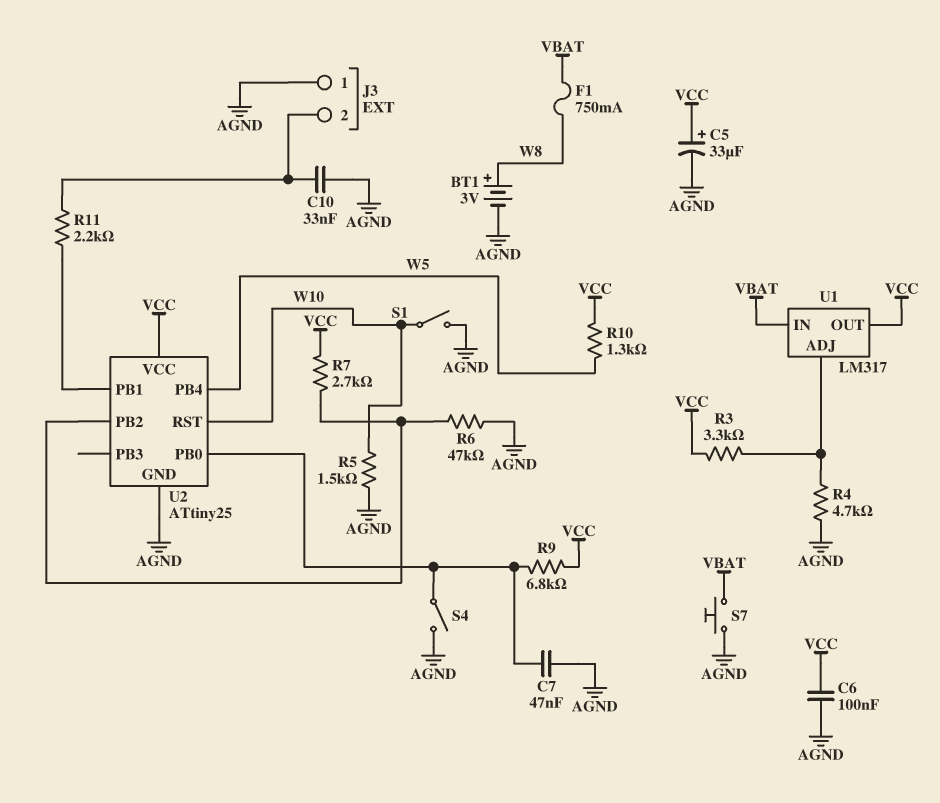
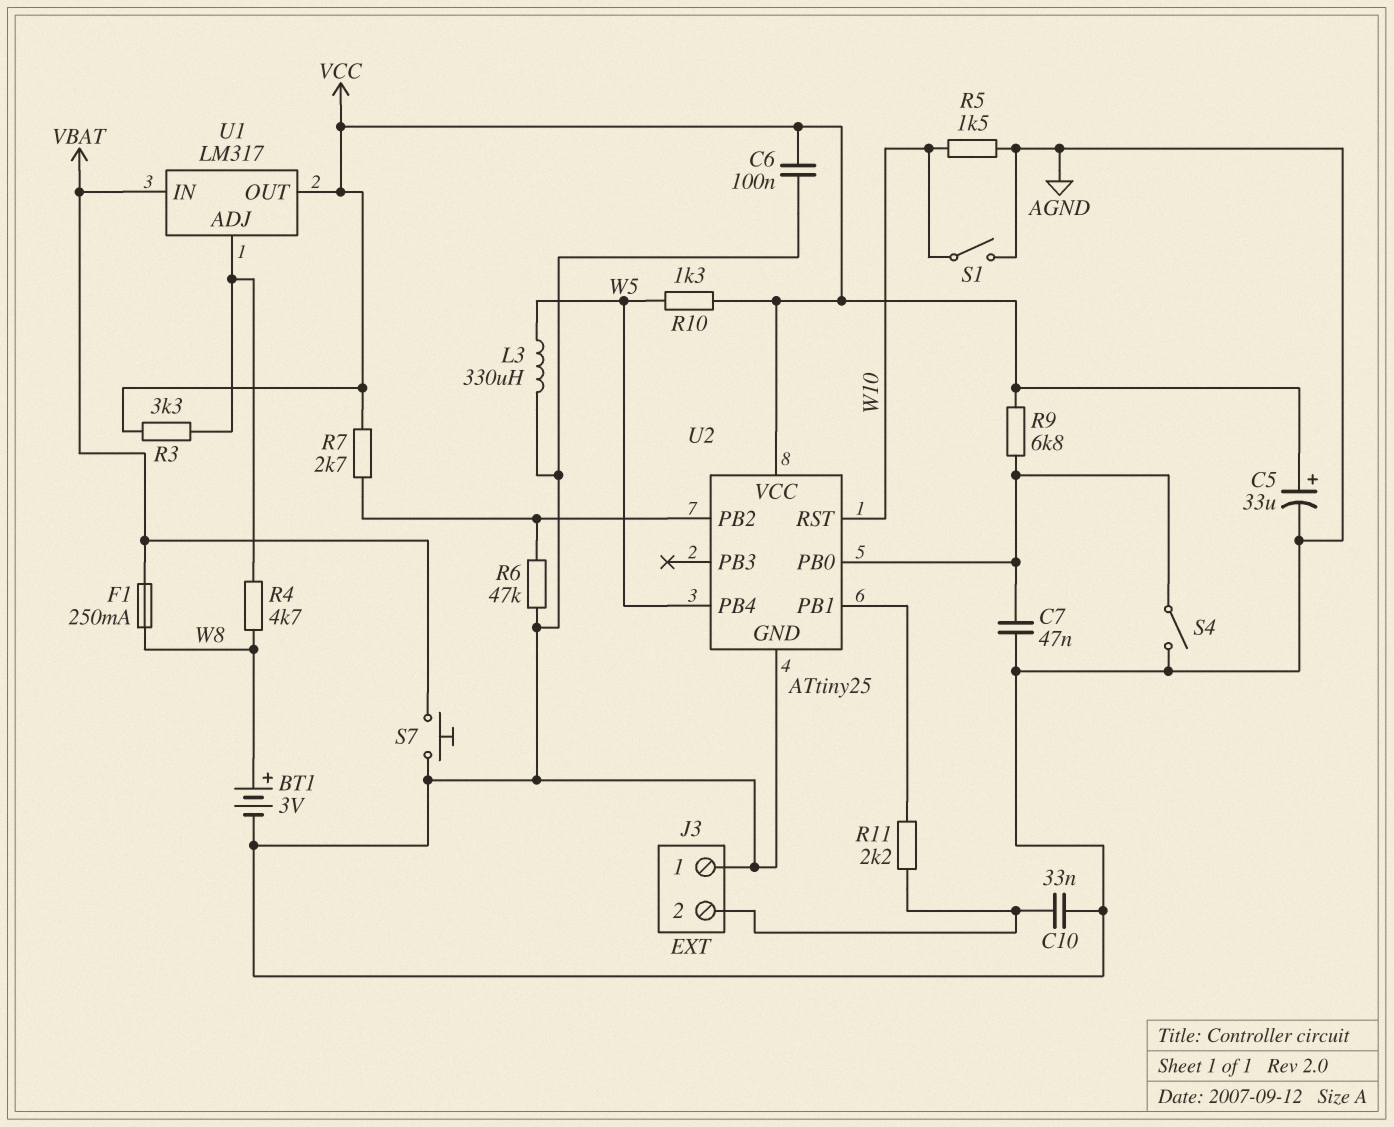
F1: 750mA (VBAT, W8) -> 250mA (VBAT, W8)
L3: none -> 330uH (AGND, W5)
R4: 4.7k (AGND, U1/ADJ) -> 4.7k (U1/ADJ, W8)

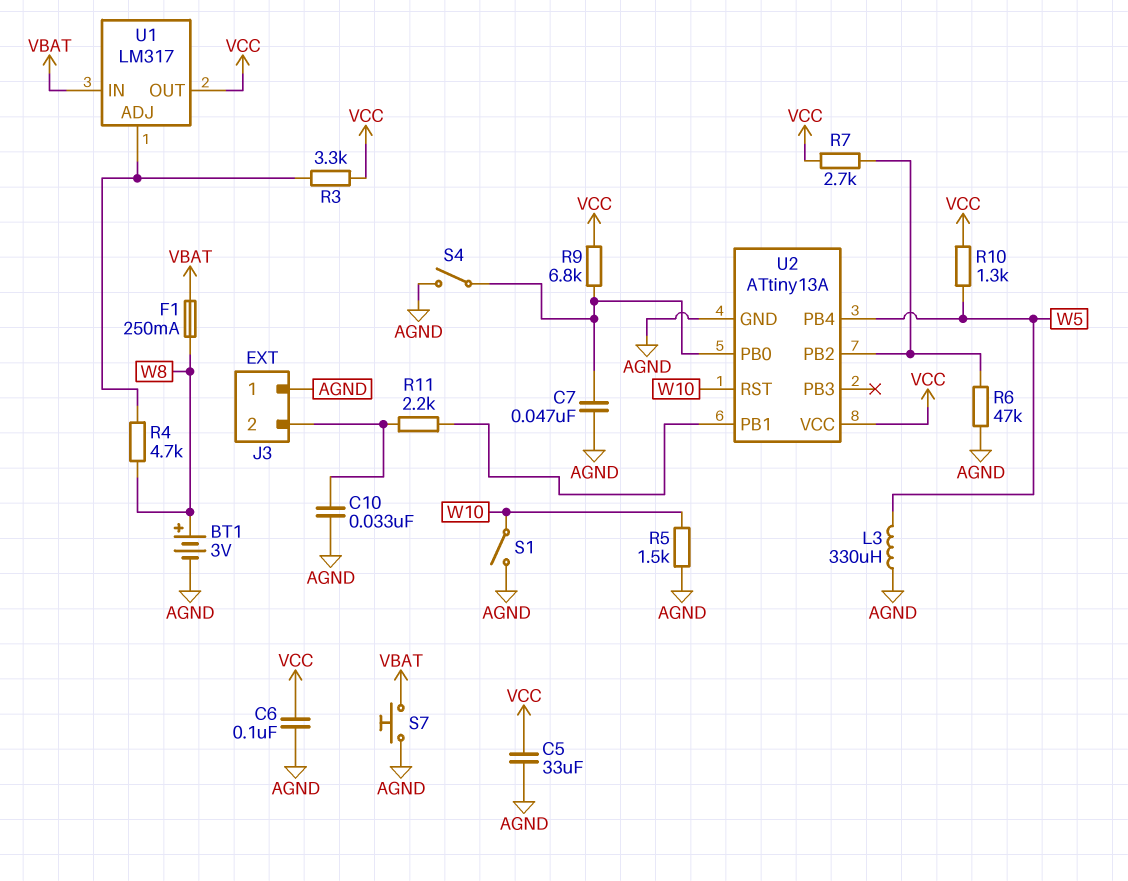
C5: 33uF (plus VCC, minus AGND) -> 33uF (AGND, VCC)
U2: ATtiny25 -> ATtiny13A

